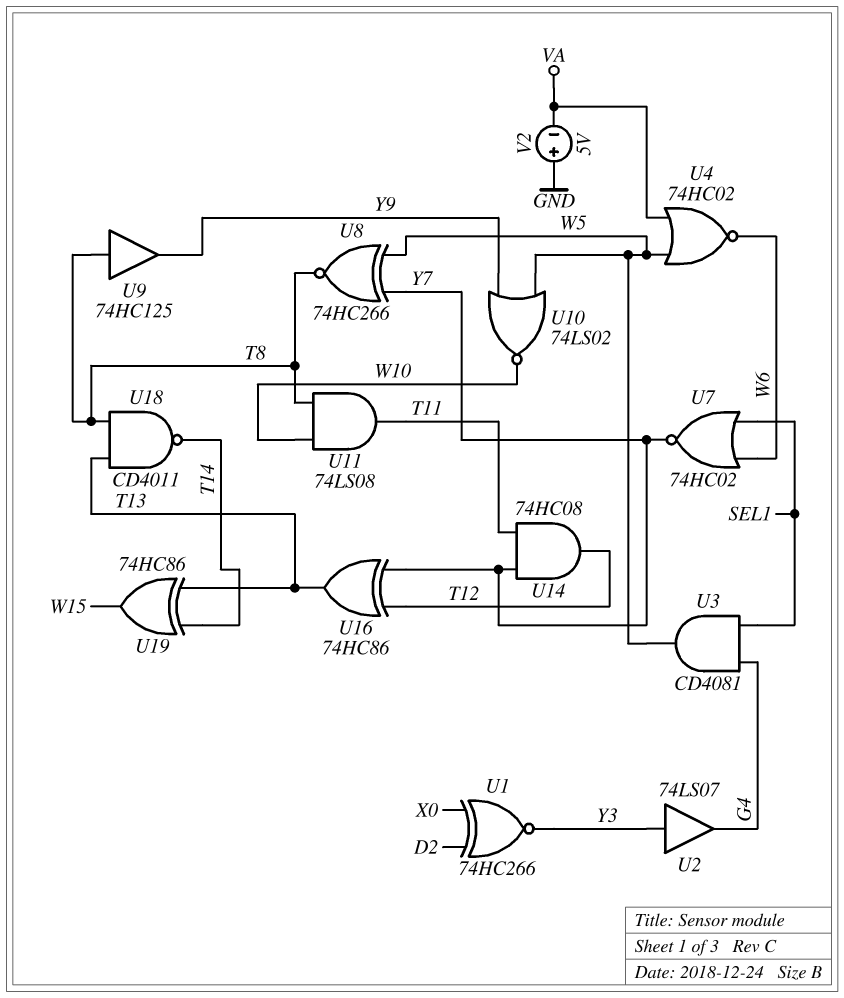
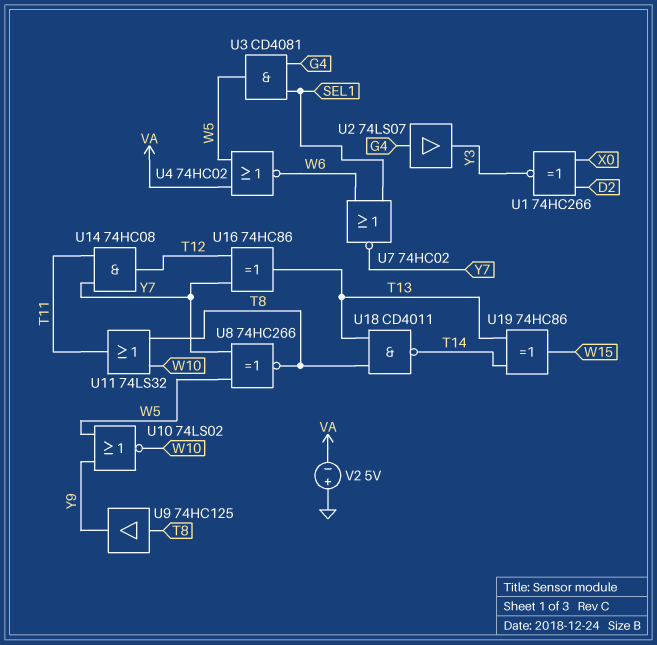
U2: buffer 74LS07 (in Y3, out G4) -> buffer 74LS07 (in G4, out Y3)
U11: AND 74LS08 (in T8, in W10, out T11) -> OR 74LS32 (in T8, in W10, out T11)

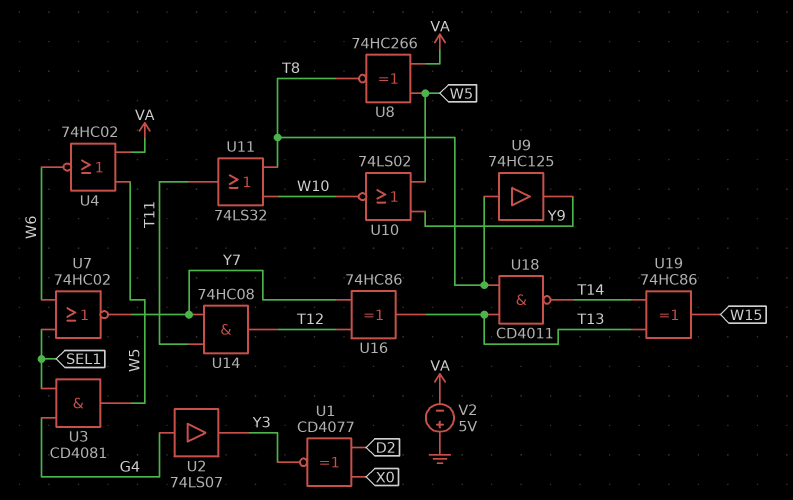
U1: XNOR 74HC266 (in D2, in X0, out Y3) -> XNOR CD4077 (in D2, in X0, out Y3)
U8: XNOR 74HC266 (in W5, in Y7, out T8) -> XNOR 74HC266 (in VA, in W5, out T8)

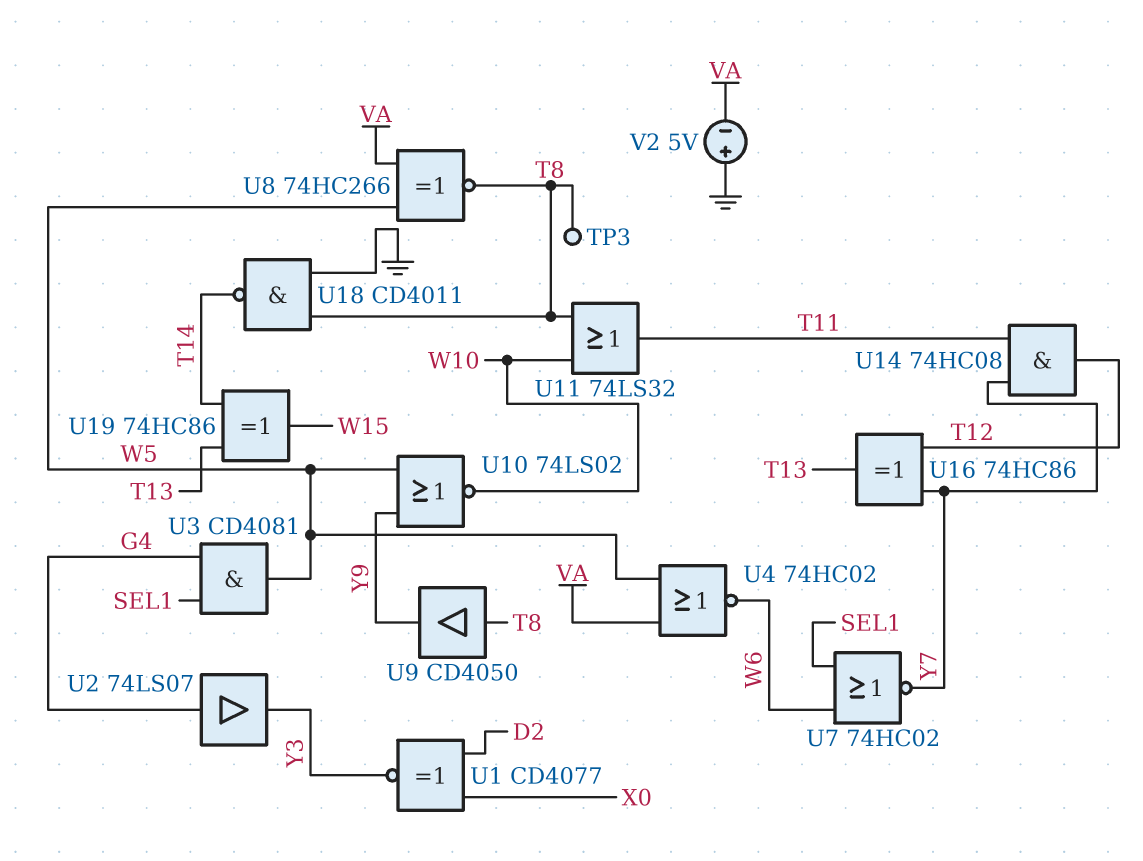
TP3: none -> test point (T8)
U9: buffer 74HC125 (in T8, out Y9) -> buffer CD4050 (in T8, out Y9)
U18: NAND CD4011 (in T8, in T13, out T14) -> NAND CD4011 (in GND, in T8, out T14)

